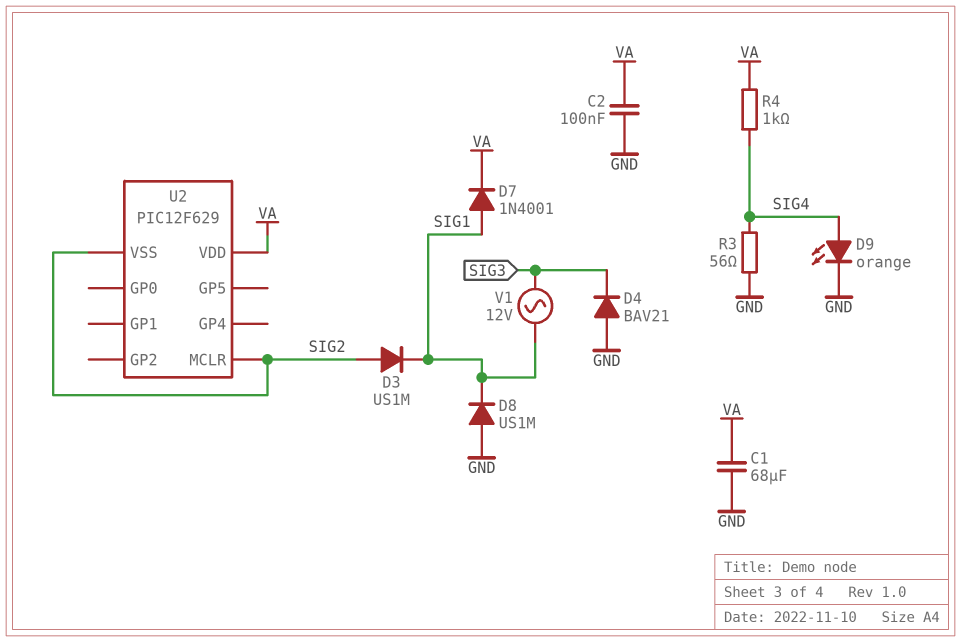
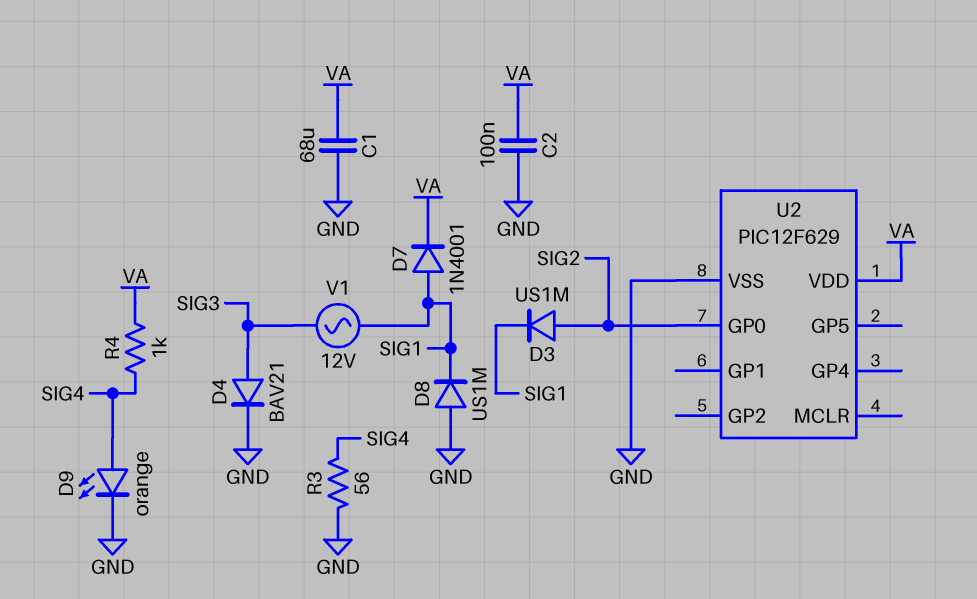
D4: diode BAV21 (A GND, K SIG3) -> diode BAV21 (A SIG3, K GND)
U2 pin GP0: none -> SIG2
U2 pin MCLR: SIG2 -> none
U2 pin VSS: SIG2 -> GND

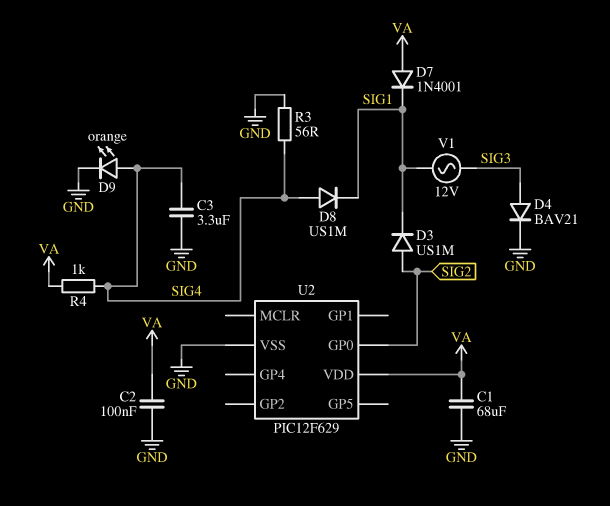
C3: none -> 3.3uF (GND, SIG4)
D7: diode 1N4001 (A SIG1, K VA) -> diode 1N4001 (A VA, K SIG1)
D8: diode US1M (A GND, K SIG1) -> diode US1M (A SIG4, K SIG1)

